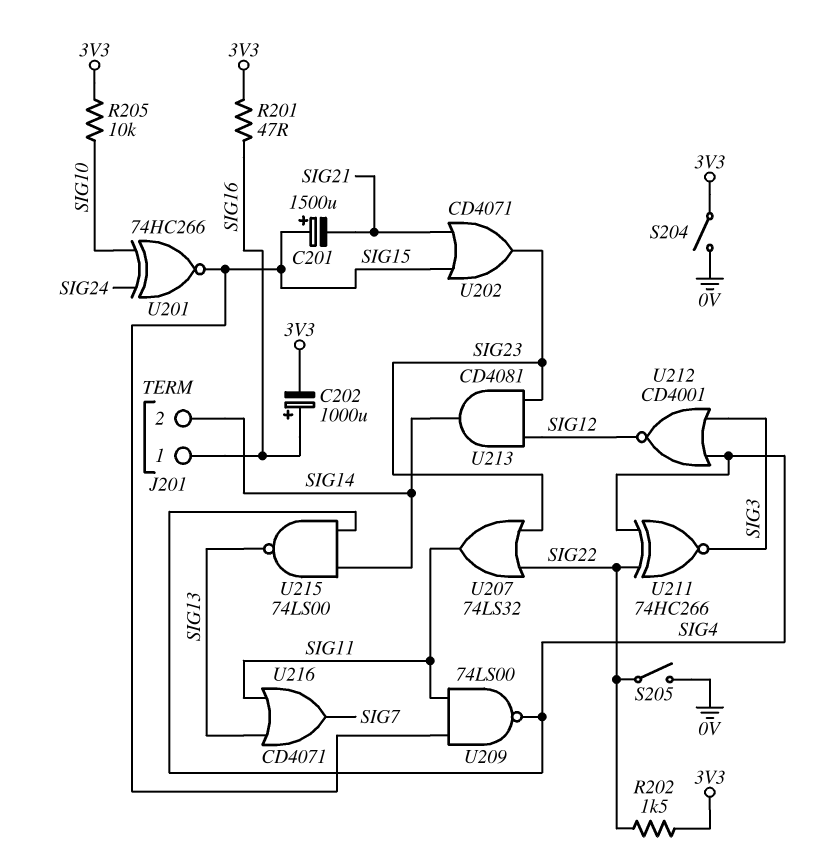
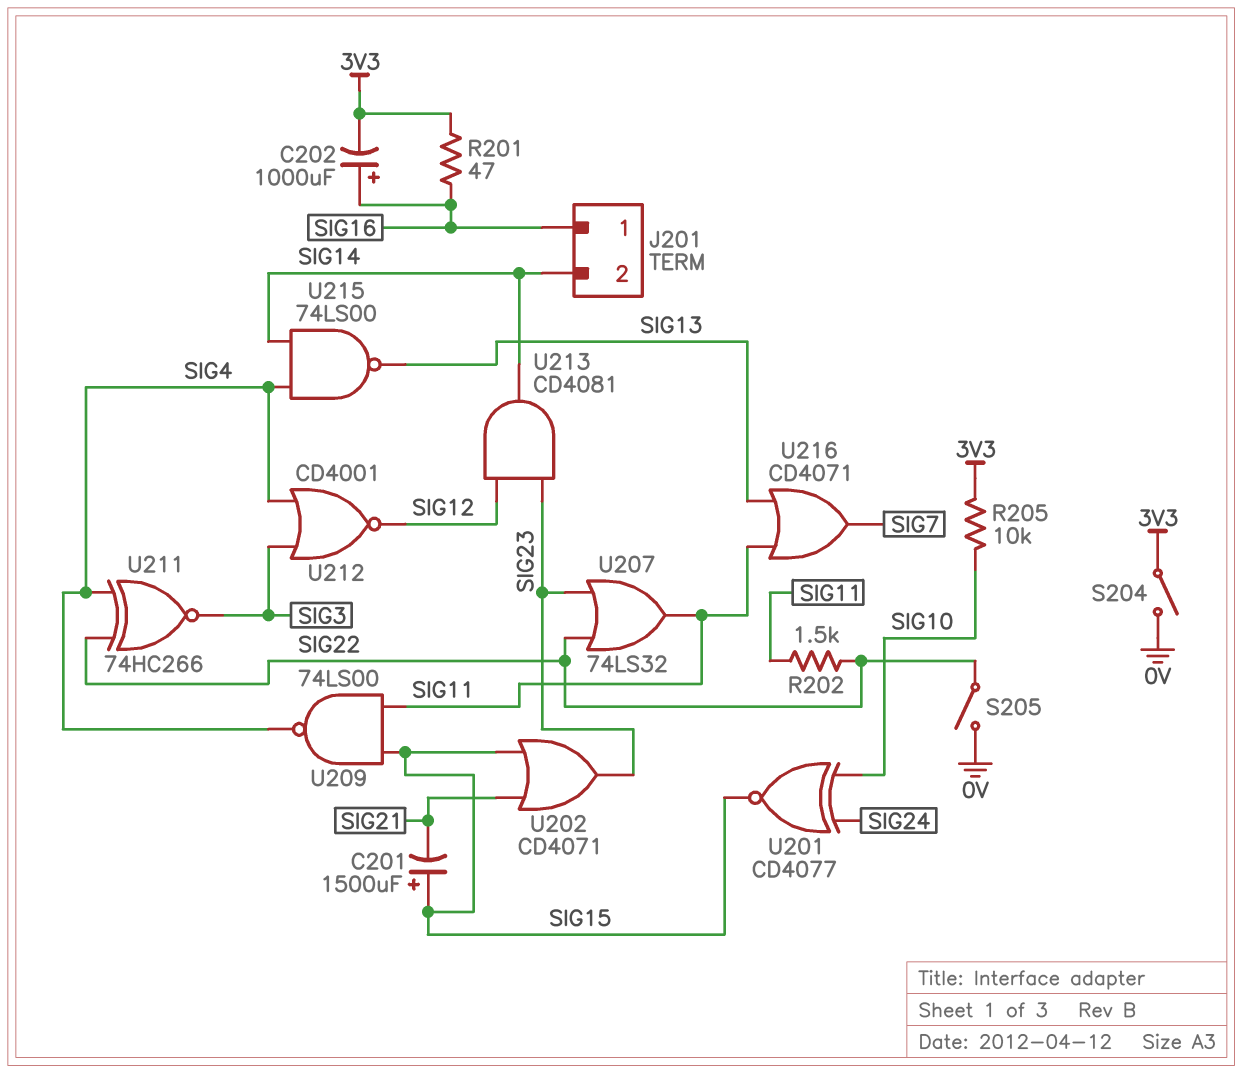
R202: 1.5k (3V3, SIG22) -> 1.5k (SIG11, SIG22)
U201: XNOR 74HC266 (in SIG10, in SIG24, out SIG15) -> XNOR CD4077 (in SIG10, in SIG24, out SIG15)

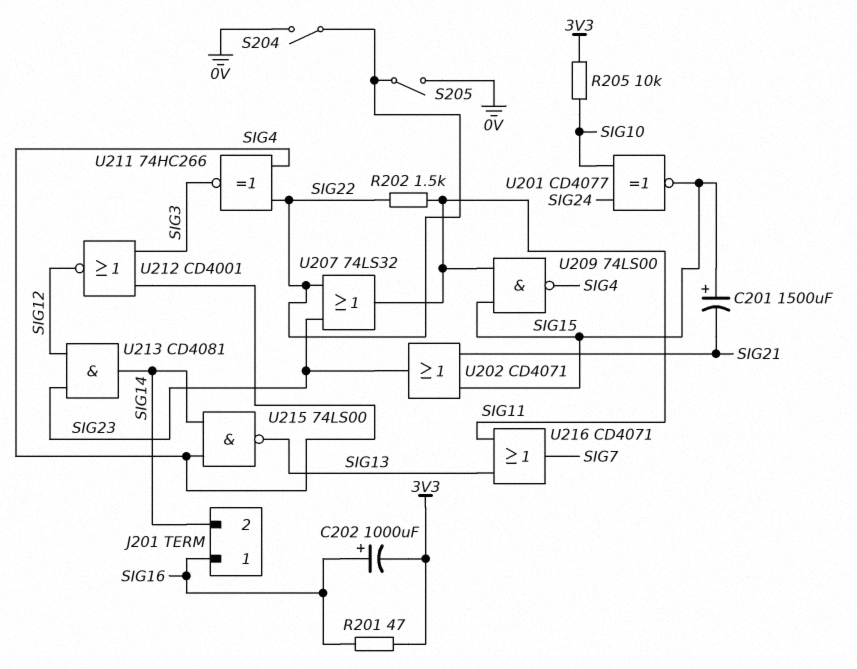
S204: switch (0V, 3V3) -> switch (0V, SIG22)

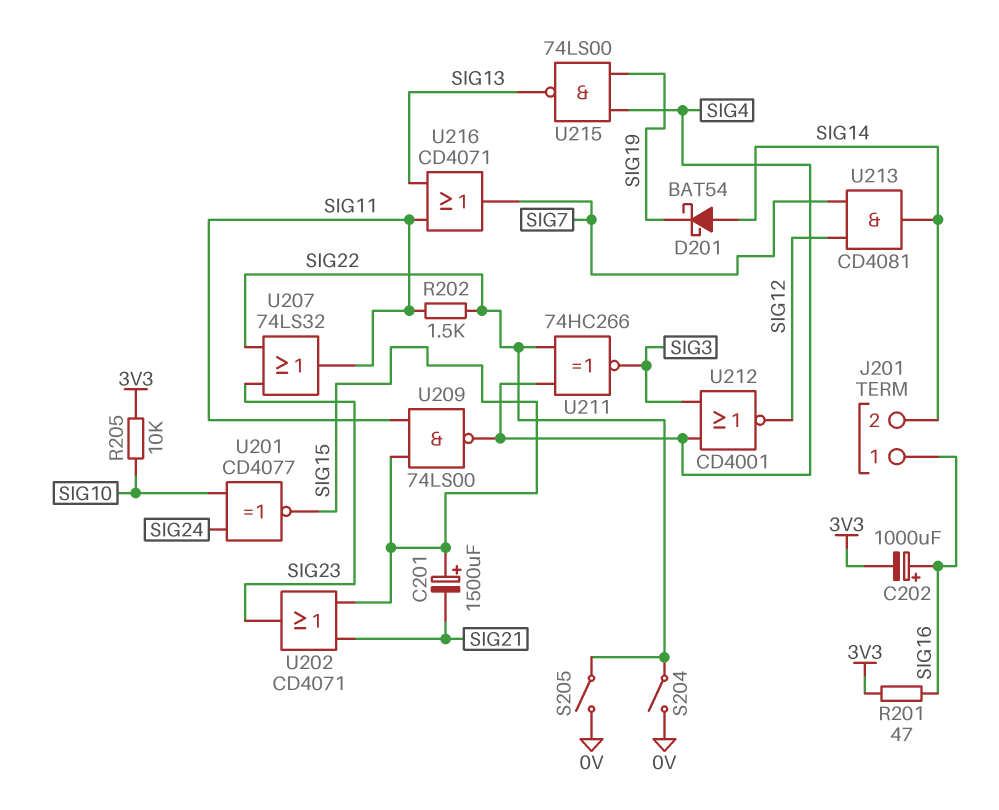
D201: none -> schottky BAT54 (A SIG14, K SIG19)
U213: AND CD4081 (in SIG12, in SIG23, out SIG14) -> AND CD4081 (in SIG7, in SIG12, out SIG14)
U215: NAND 74LS00 (in SIG4, in SIG14, out SIG13) -> NAND 74LS00 (in SIG4, in SIG19, out SIG13)

